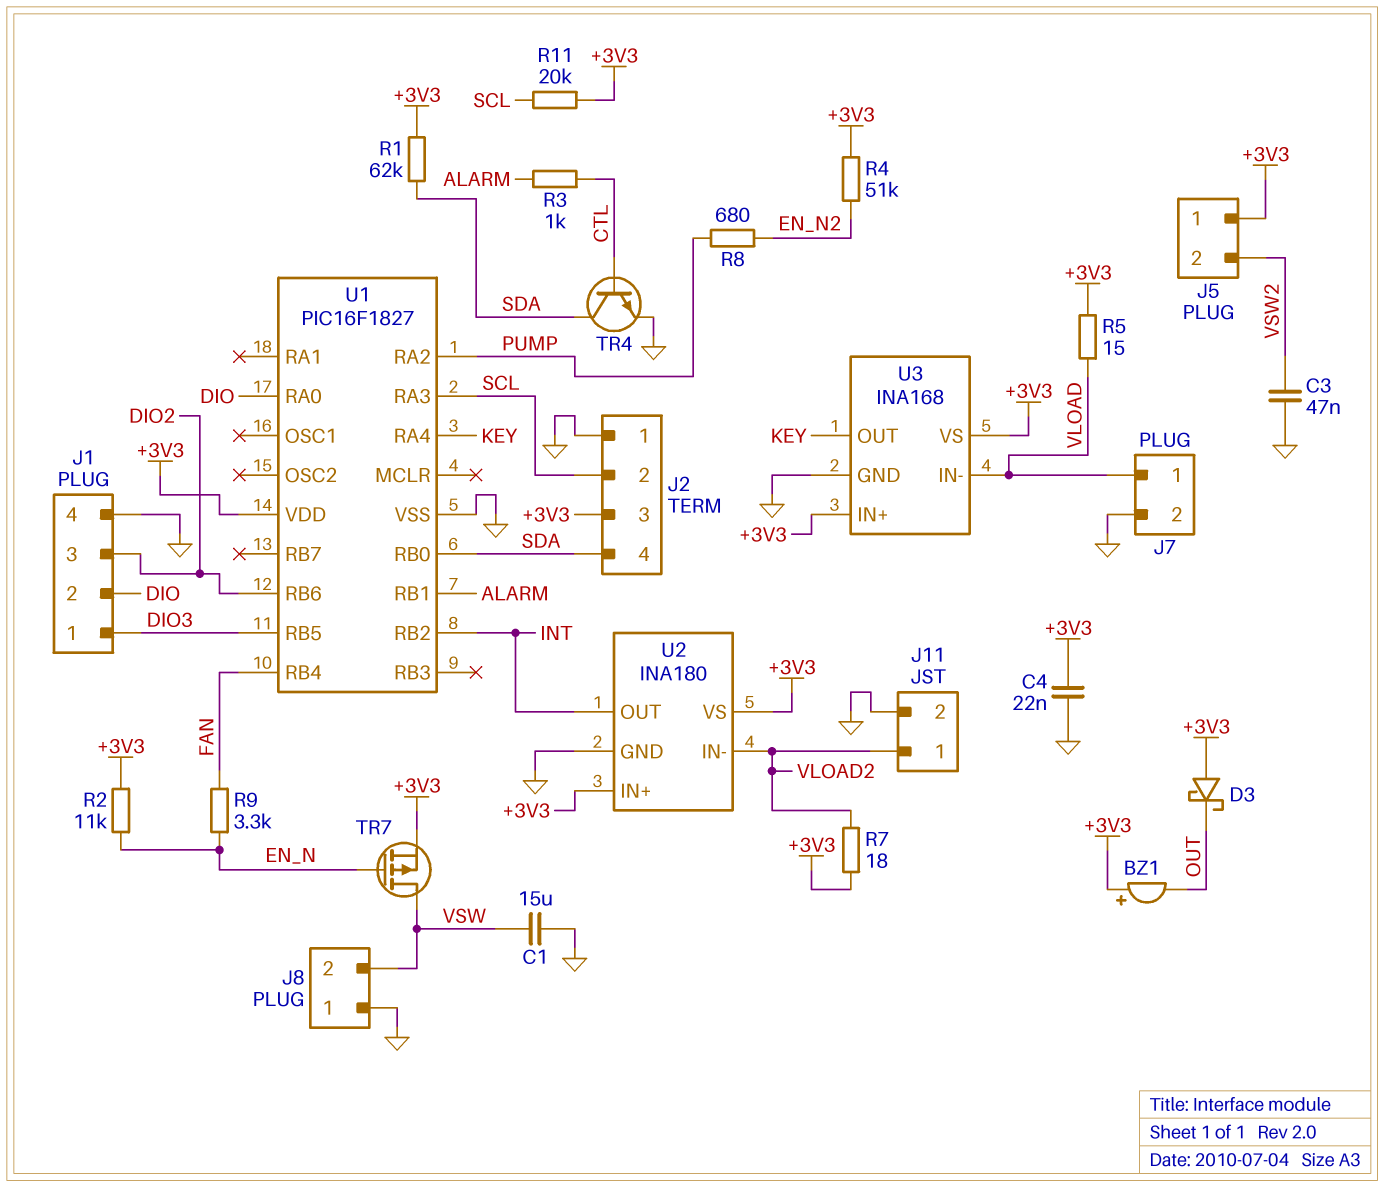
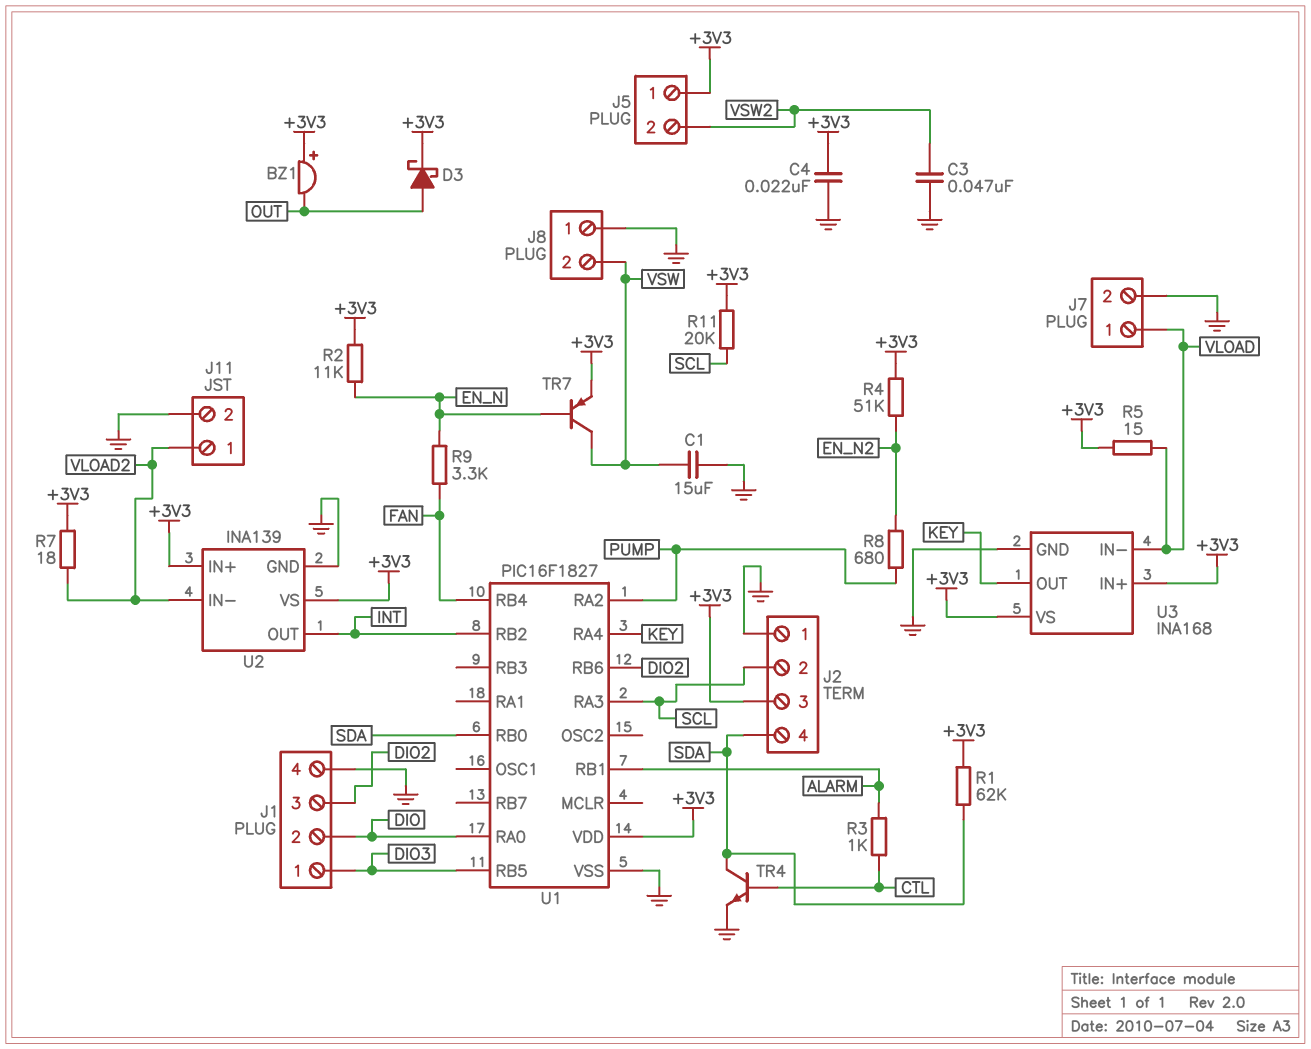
D3: schottky (A +3V3, K OUT) -> schottky (A OUT, K +3V3)
TR7: PMOS (G EN_N, D VSW, S +3V3) -> PNP (B EN_N, C VSW, E +3V3)
U2: INA180 -> INA139

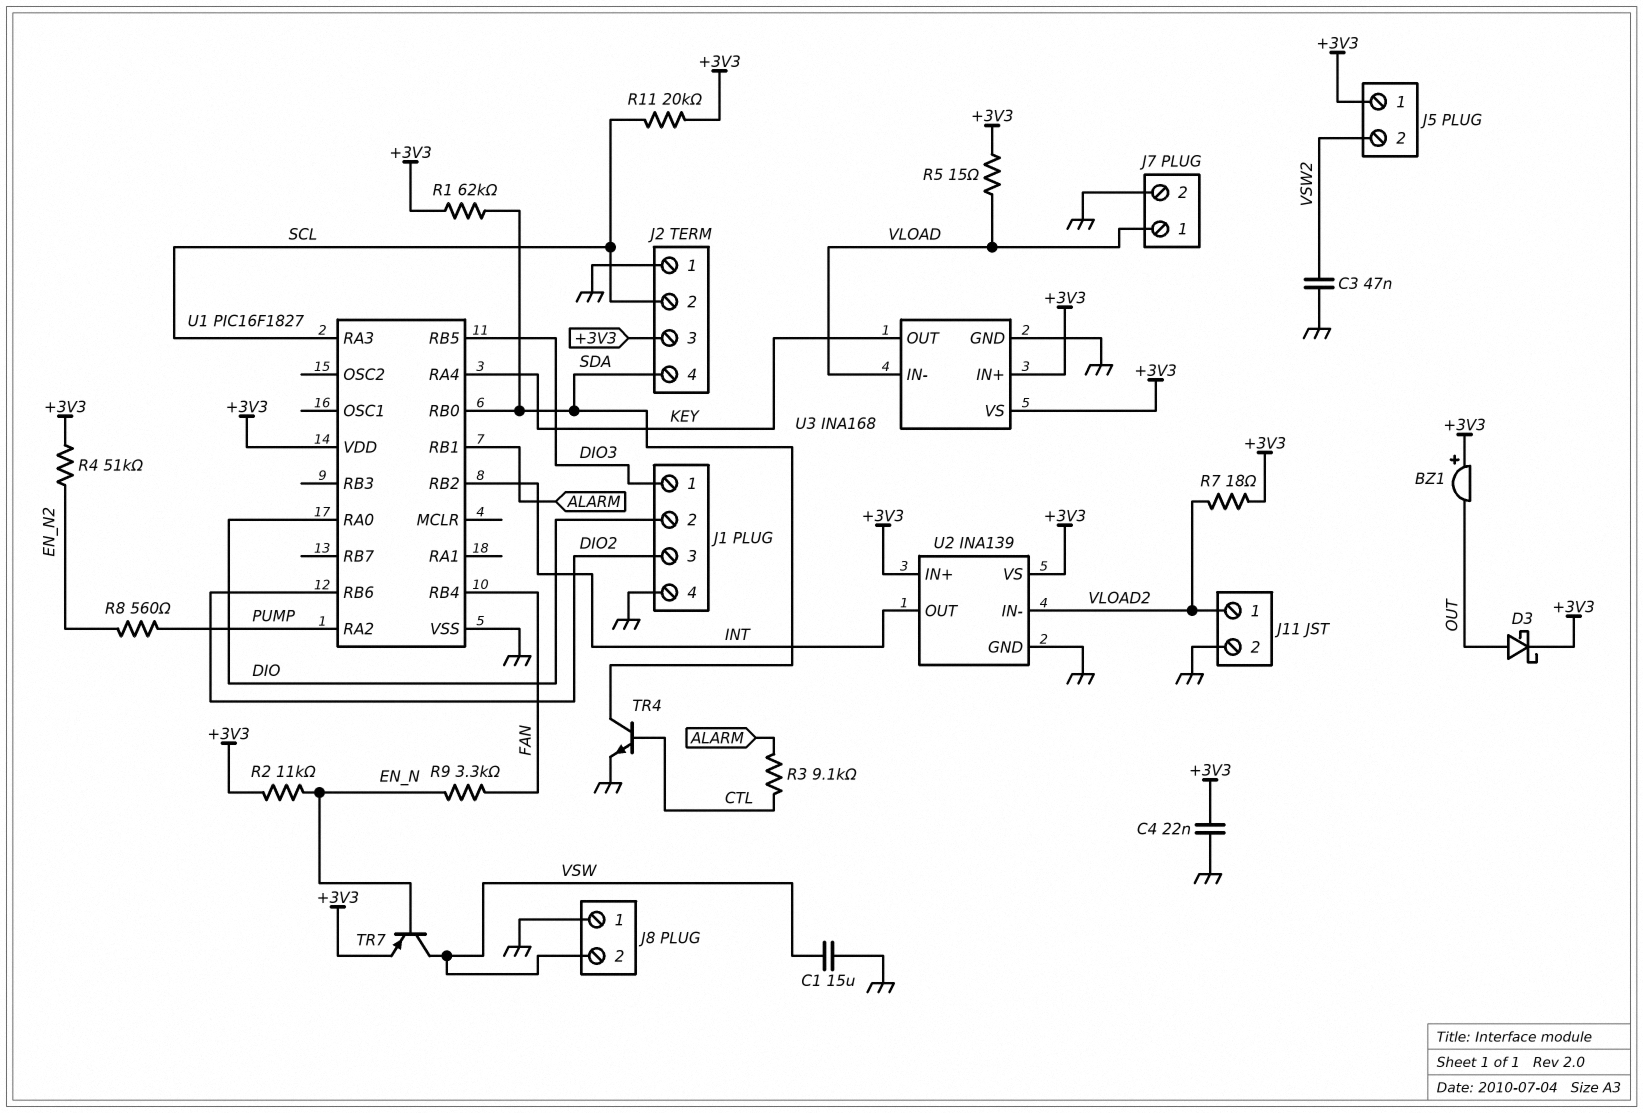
R3: 1k (ALARM, CTL) -> 9.1k (ALARM, CTL)
R8: 680 (EN_N2, PUMP) -> 560 (EN_N2, PUMP)

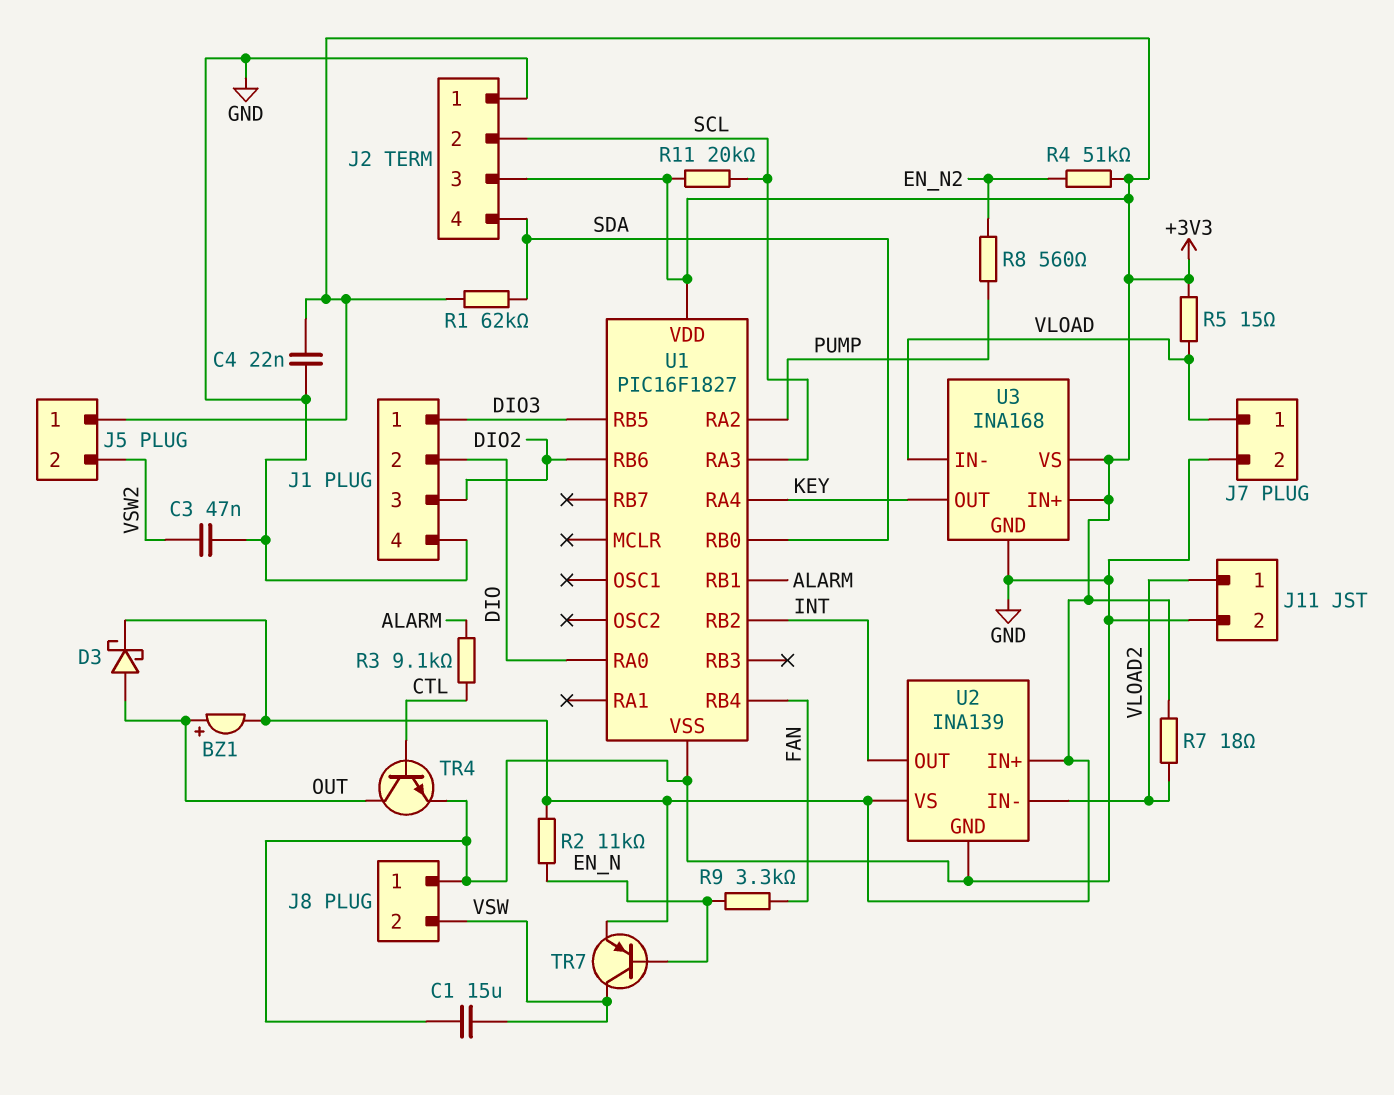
BZ1: buzzer (plus +3V3, minus OUT) -> buzzer (plus OUT, minus +3V3)
TR4: NPN (B CTL, C SDA, E GND) -> NPN (B CTL, C OUT, E GND)

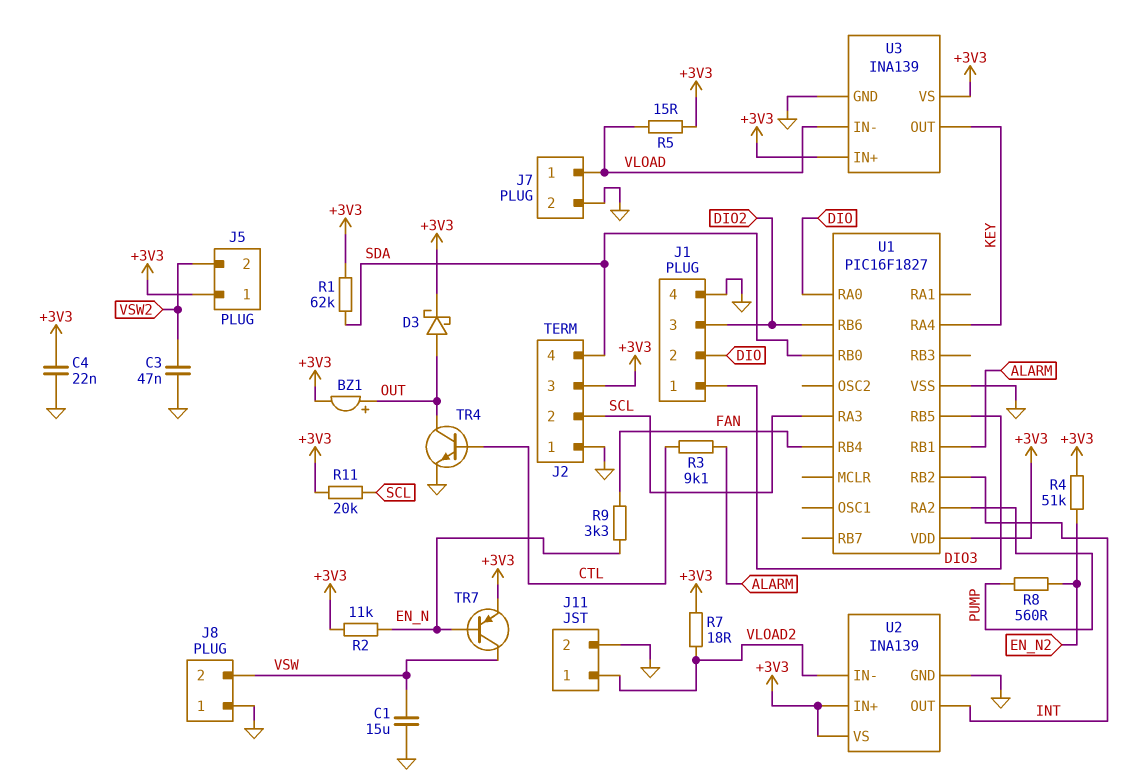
U3: INA168 -> INA139

